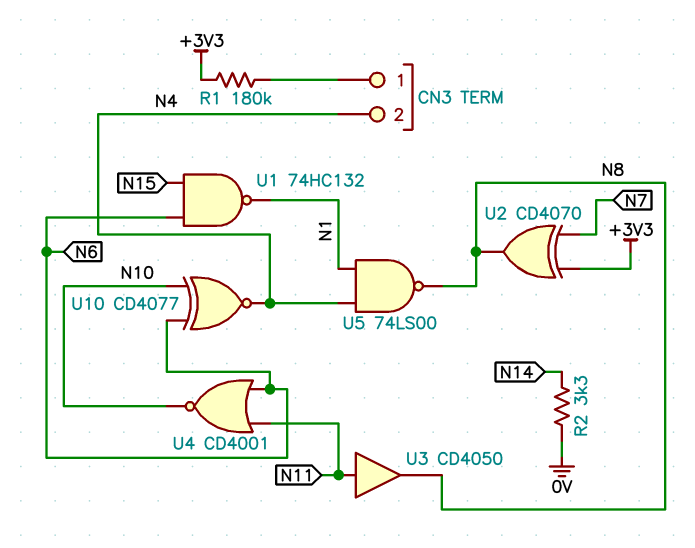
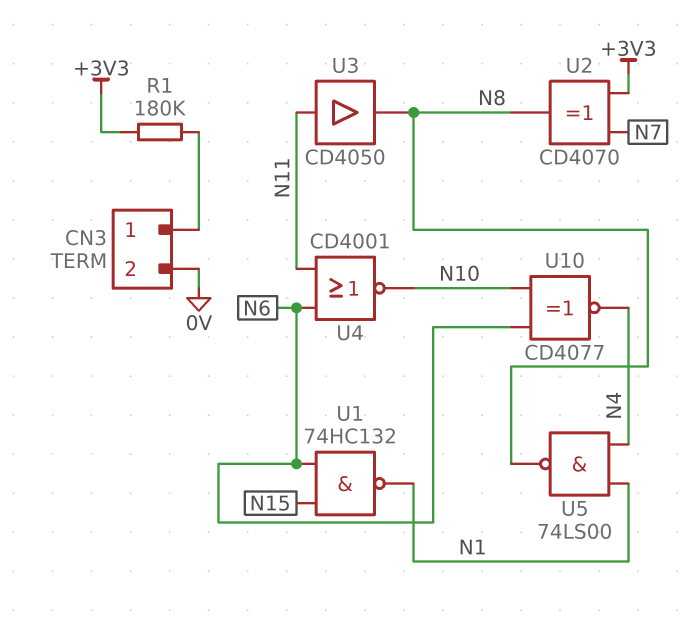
CN3 pin 2: N4 -> 0V
R2: 3.3k (0V, N14) -> none

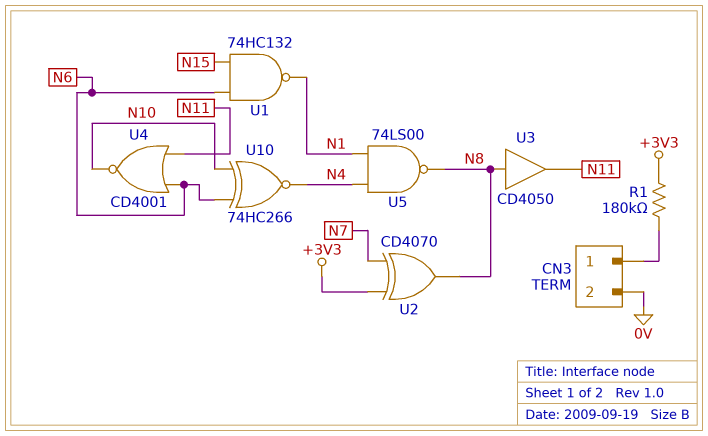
U3: buffer CD4050 (in N11, out N8) -> buffer CD4050 (in N8, out N11)
U10: XNOR CD4077 (in N6, in N10, out N4) -> XNOR 74HC266 (in N6, in N10, out N4)

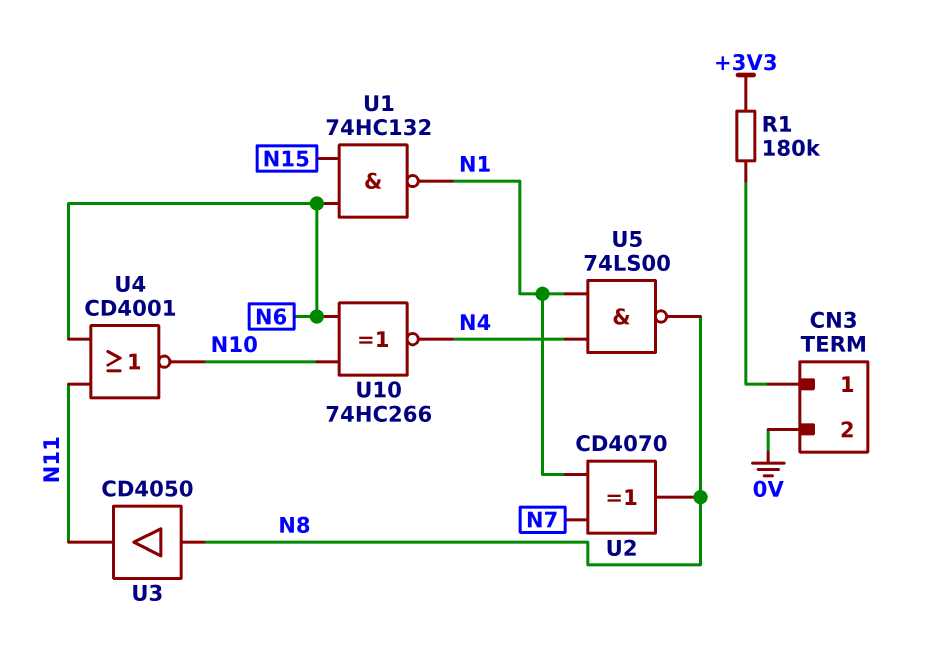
U2: XOR CD4070 (in +3V3, in N7, out N8) -> XOR CD4070 (in N1, in N7, out N8)

